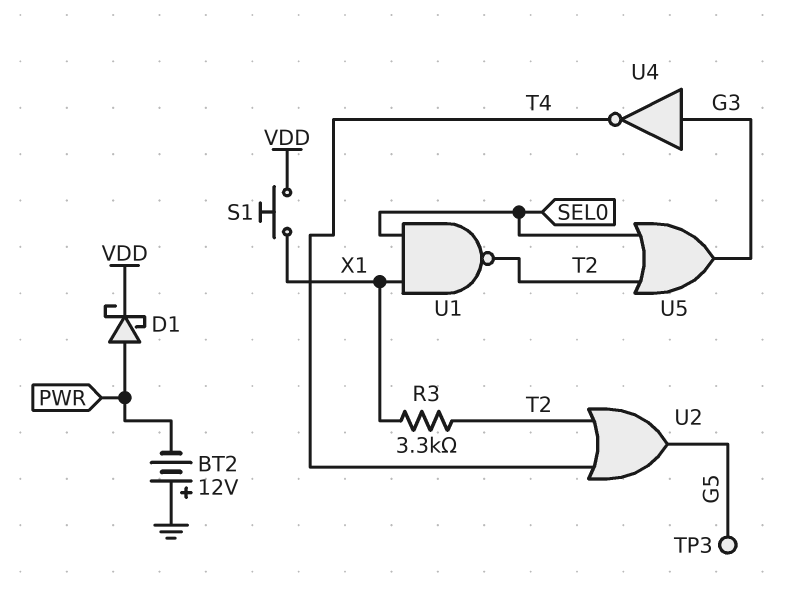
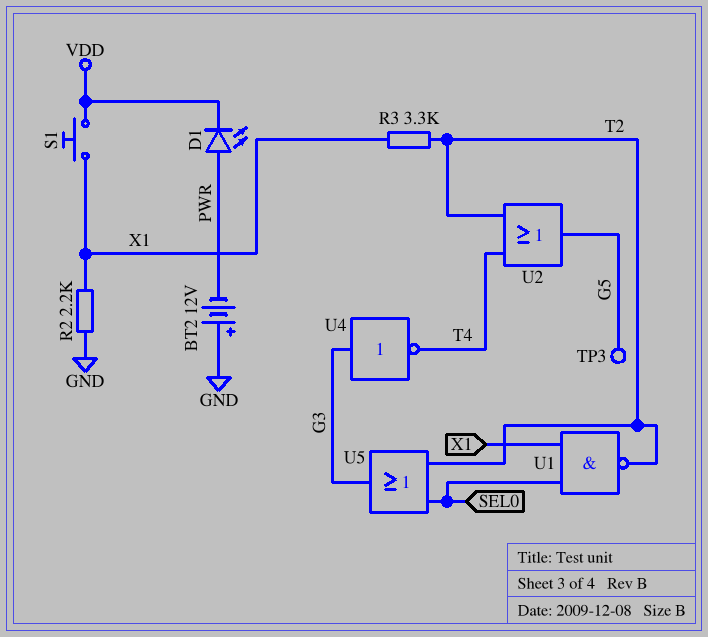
D1: schottky (A PWR, K VDD) -> LED (A PWR, K VDD)
R2: none -> 2.2k (GND, X1)

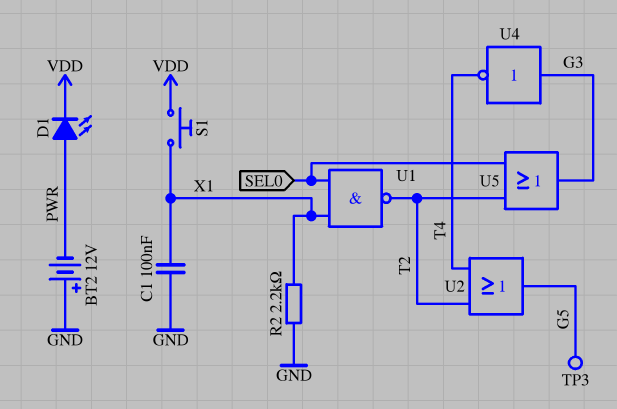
C1: none -> 100nF (GND, X1)
R3: 3.3k (T2, X1) -> none

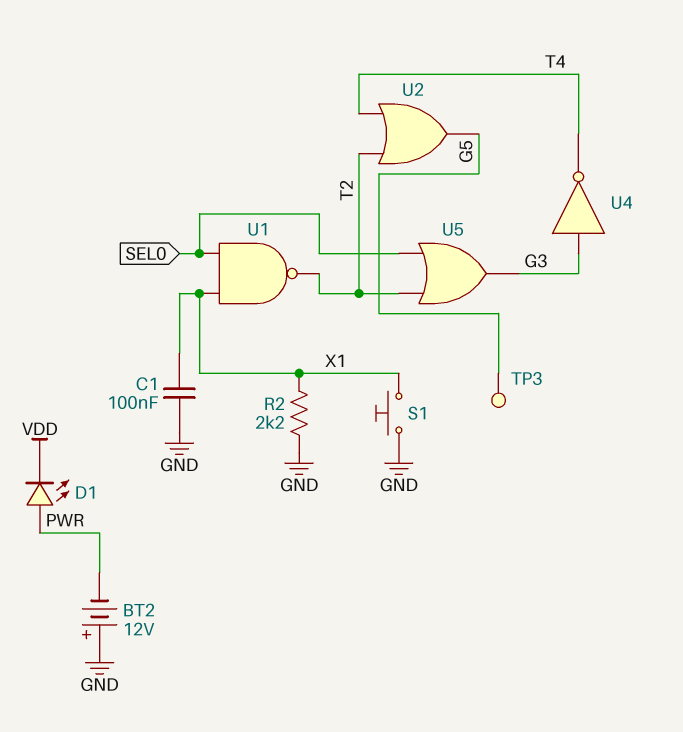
S1: button (VDD, X1) -> button (GND, X1)

